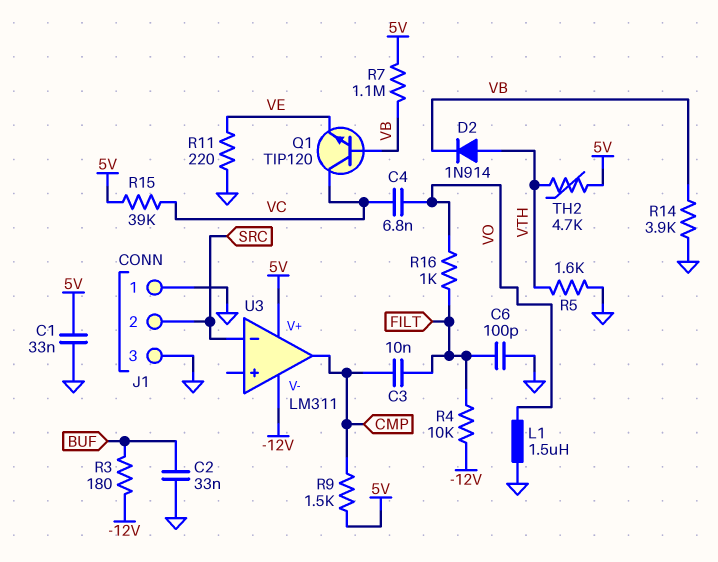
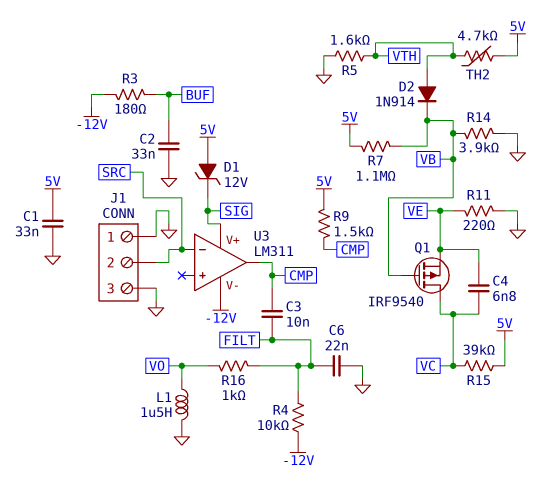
C4: 6.8nF (VC, VO) -> 6.8nF (VC, VE)
C6: 100pF (FILT, GND) -> 22nF (FILT, GND)
D1: none -> zener 12V (A 5V, K SIG)
Q1: NPN TIP120 (B VB, C VC, E VE) -> PMOS IRF9540 (G VB, D VC, S VE)
U3 pin V+: 5V -> SIG

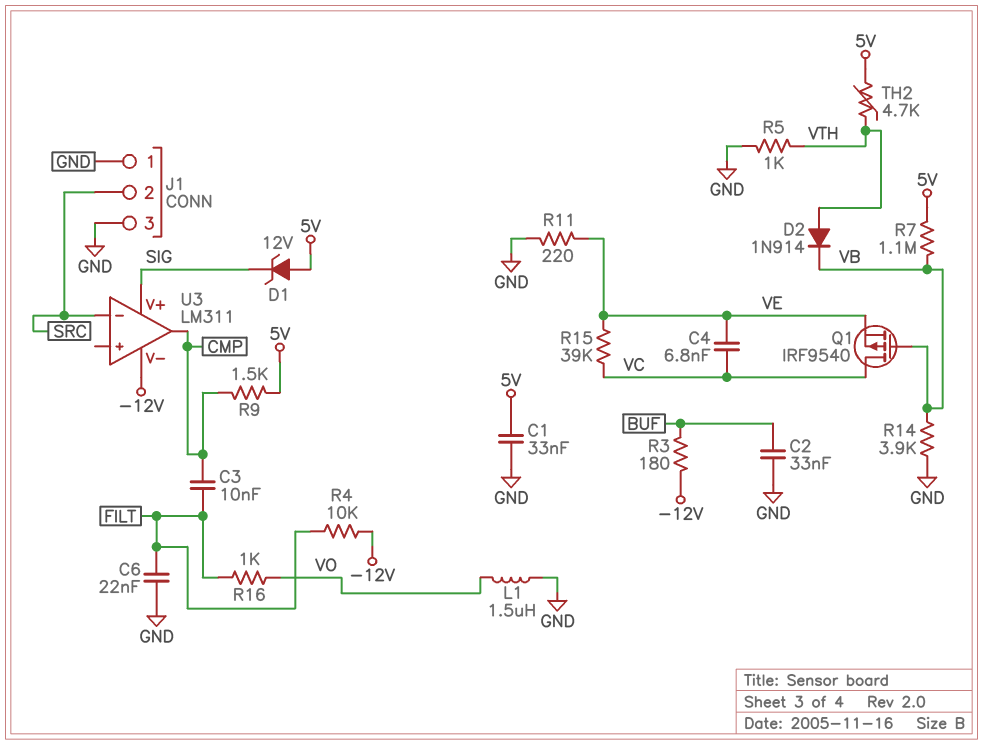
R5: 1.6k (GND, VTH) -> 1k (GND, VTH)
R15: 39k (5V, VC) -> 39k (VC, VE)

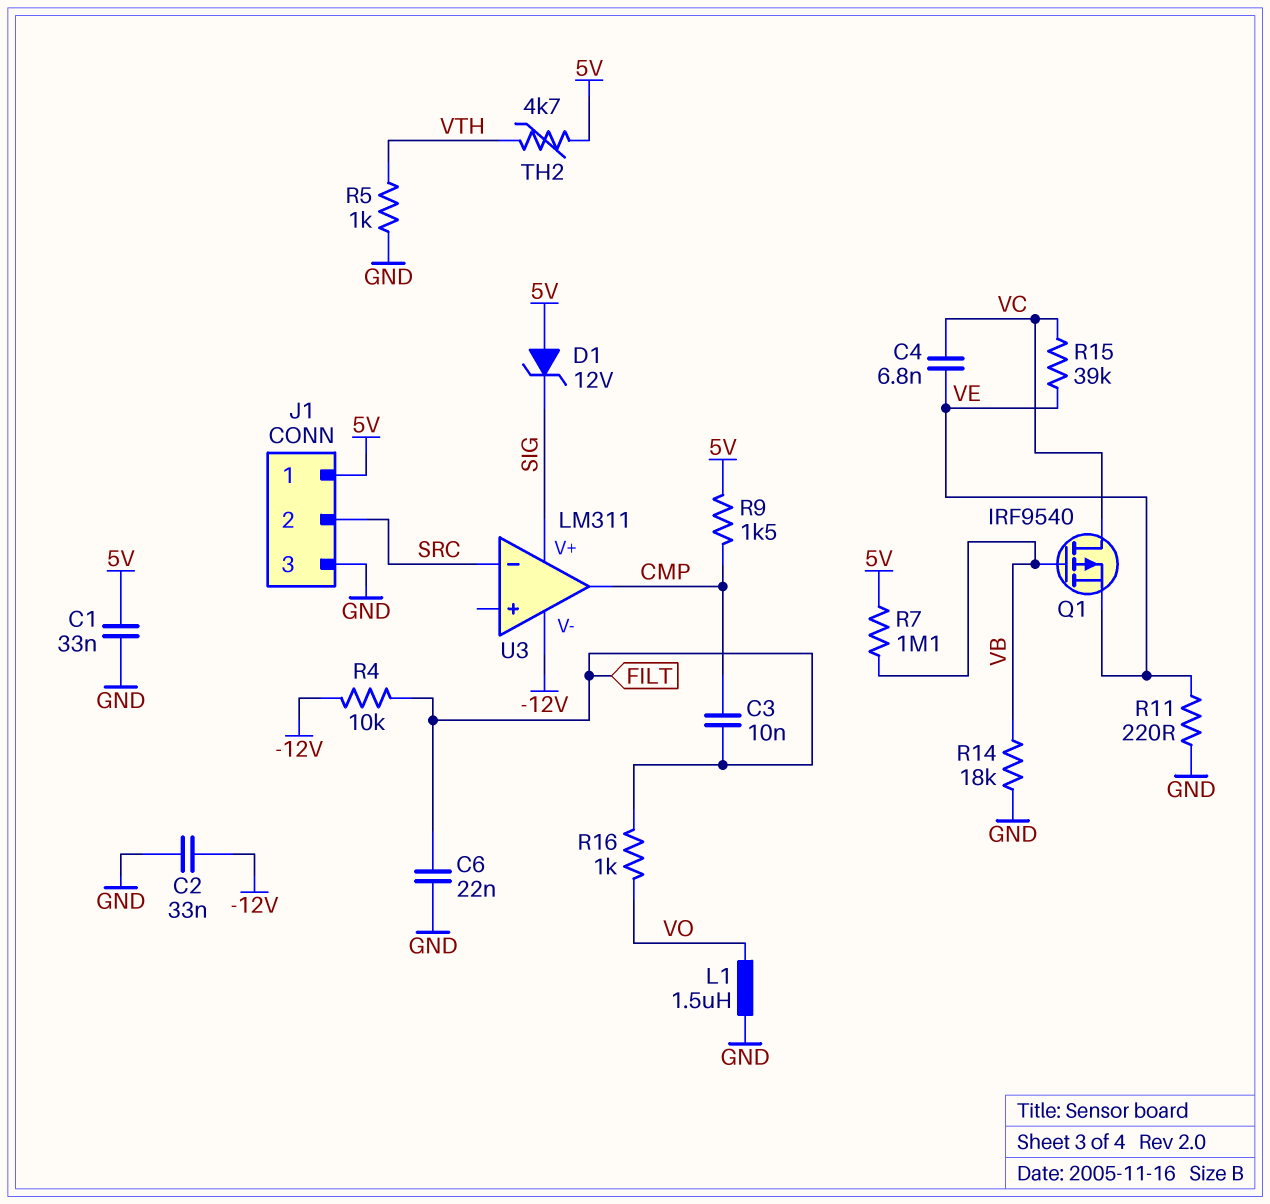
C2: 33nF (BUF, GND) -> 33nF (-12V, GND)
D2: diode 1N914 (A VTH, K VB) -> none
J1 pin 1: GND -> 5V
R3: 180 (-12V, BUF) -> none
R14: 3.9k (GND, VB) -> 18k (GND, VB)

